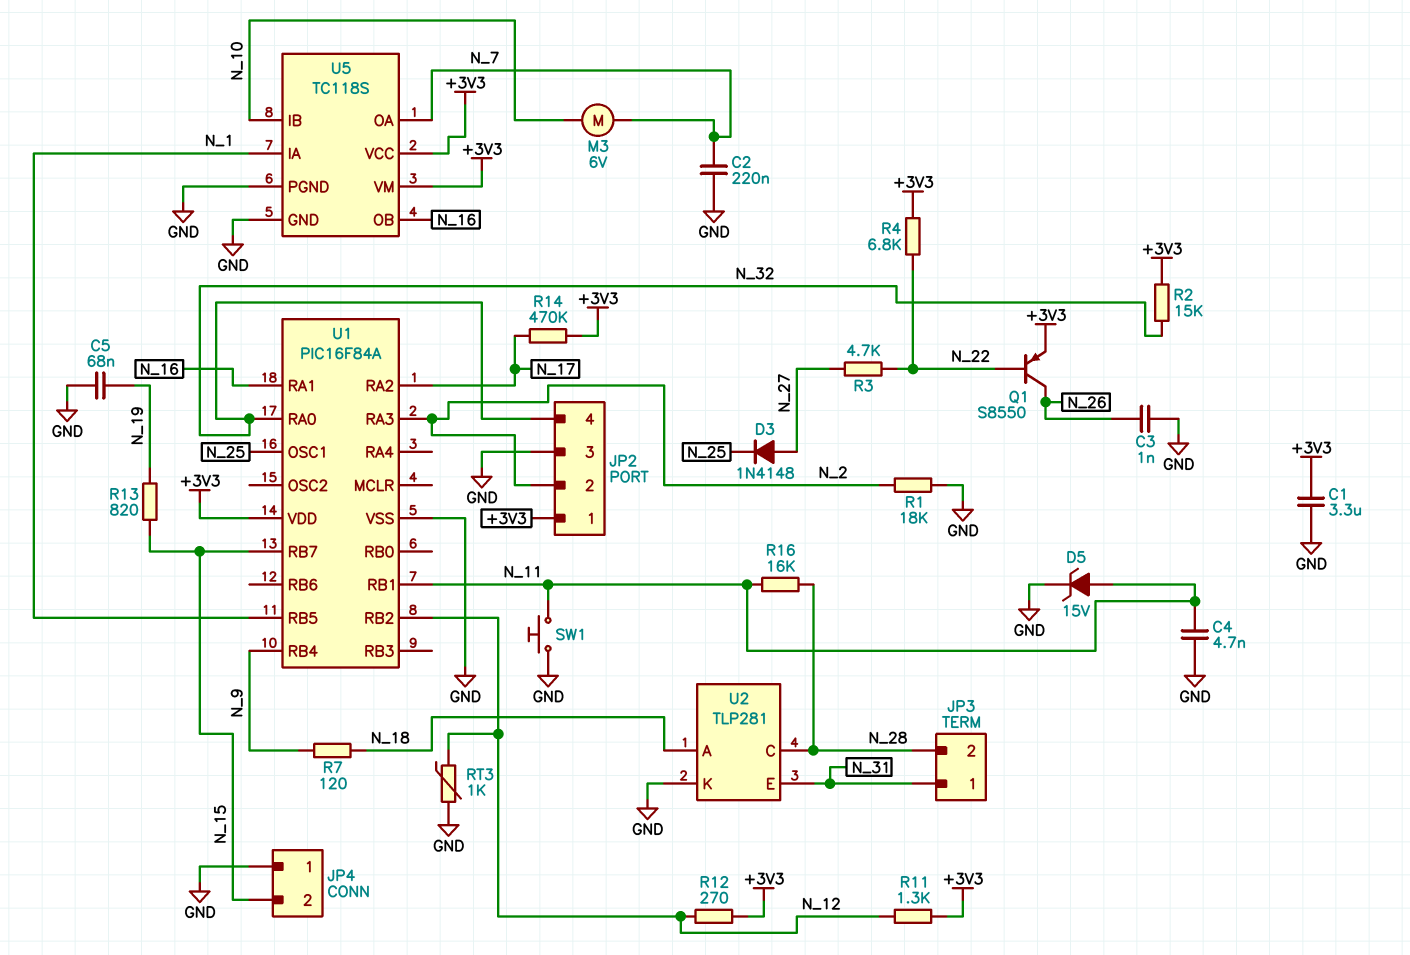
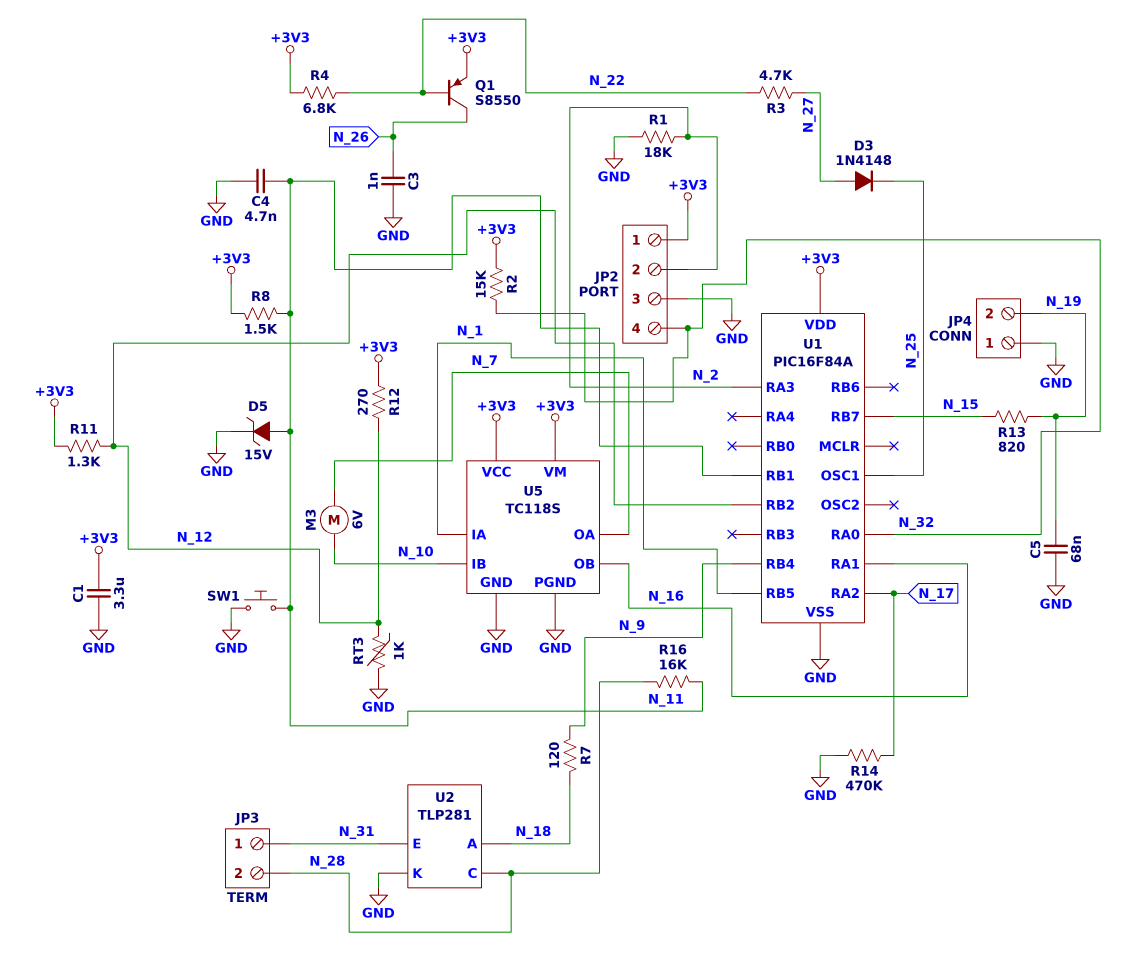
C2: 220nF (GND, N_7) -> none
JP4 pin 2: N_15 -> N_19
R8: none -> 1.5k (+3V3, N_11)
R14: 470k (+3V3, N_17) -> 470k (GND, N_17)

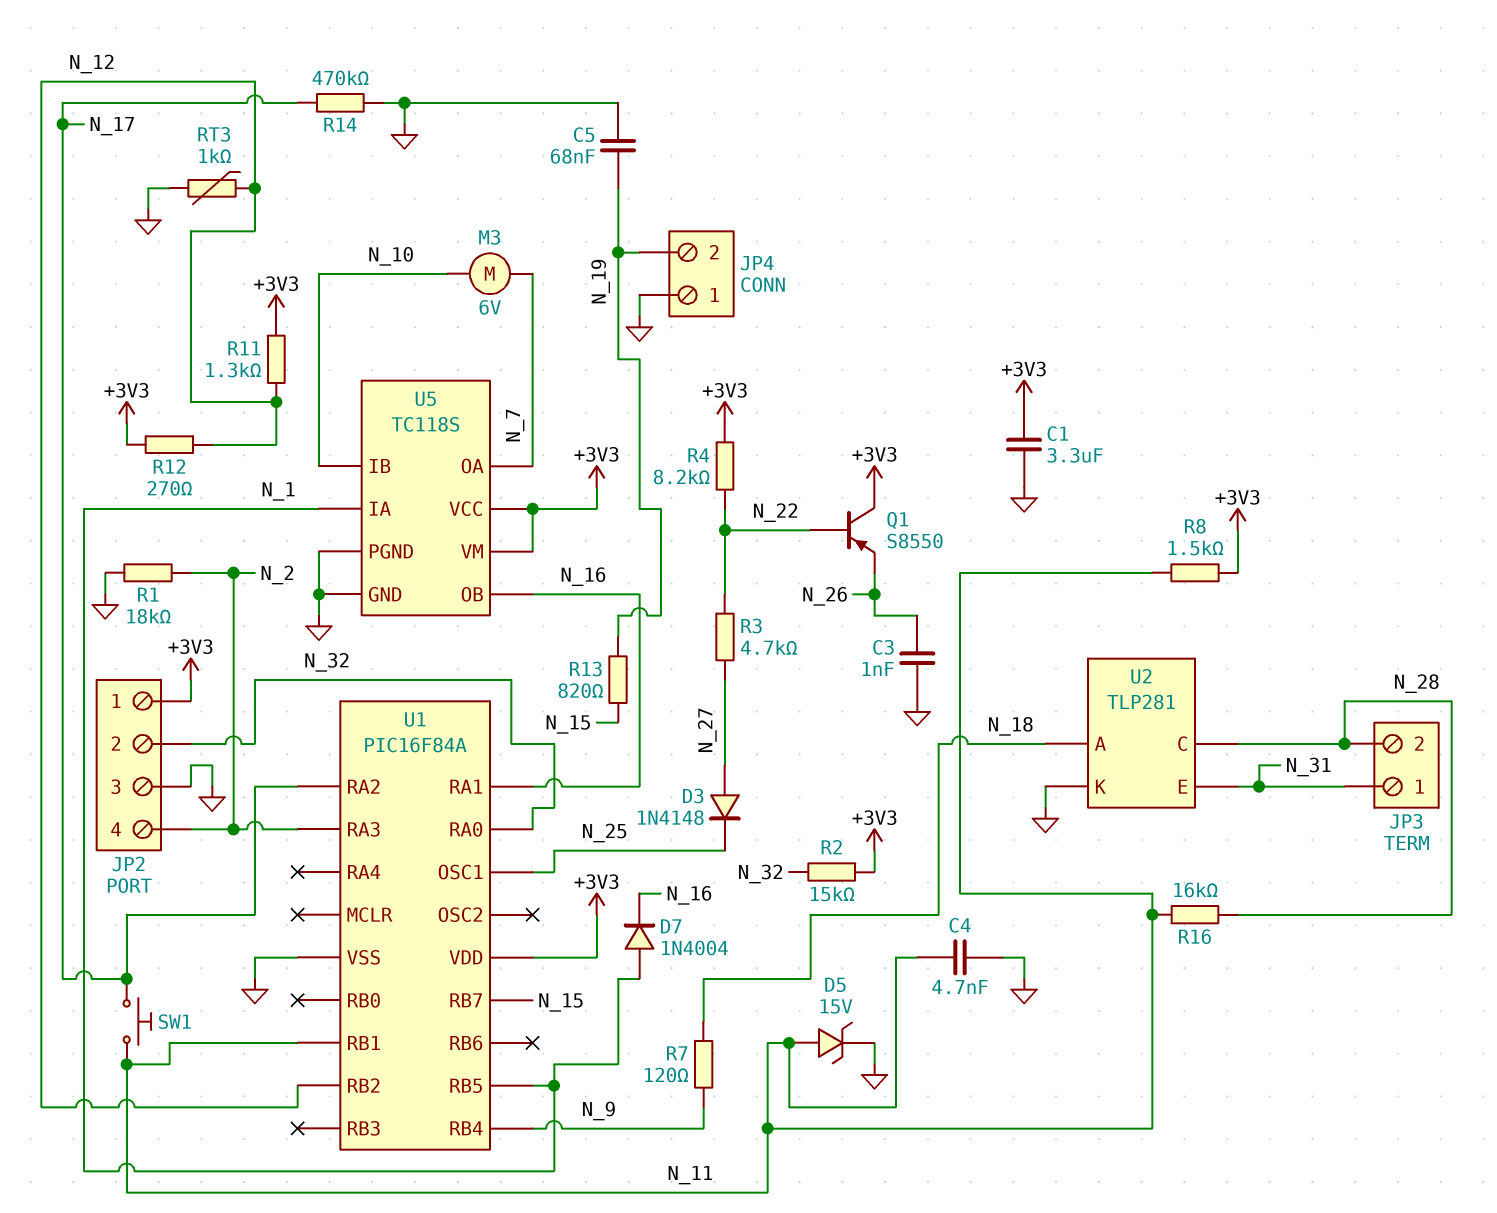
D7: none -> diode 1N4004 (A N_1, K N_16)
JP2 pin 2: N_2 -> N_32
JP2 pin 4: N_32 -> N_2
Q1: PNP S8550 (B N_22, C N_26, E +3V3) -> PNP S8550 (B N_22, C +3V3, E N_26)
R4: 6.8k (+3V3, N_22) -> 8.2k (+3V3, N_22)
SW1: button (GND, N_11) -> button (N_11, N_17)

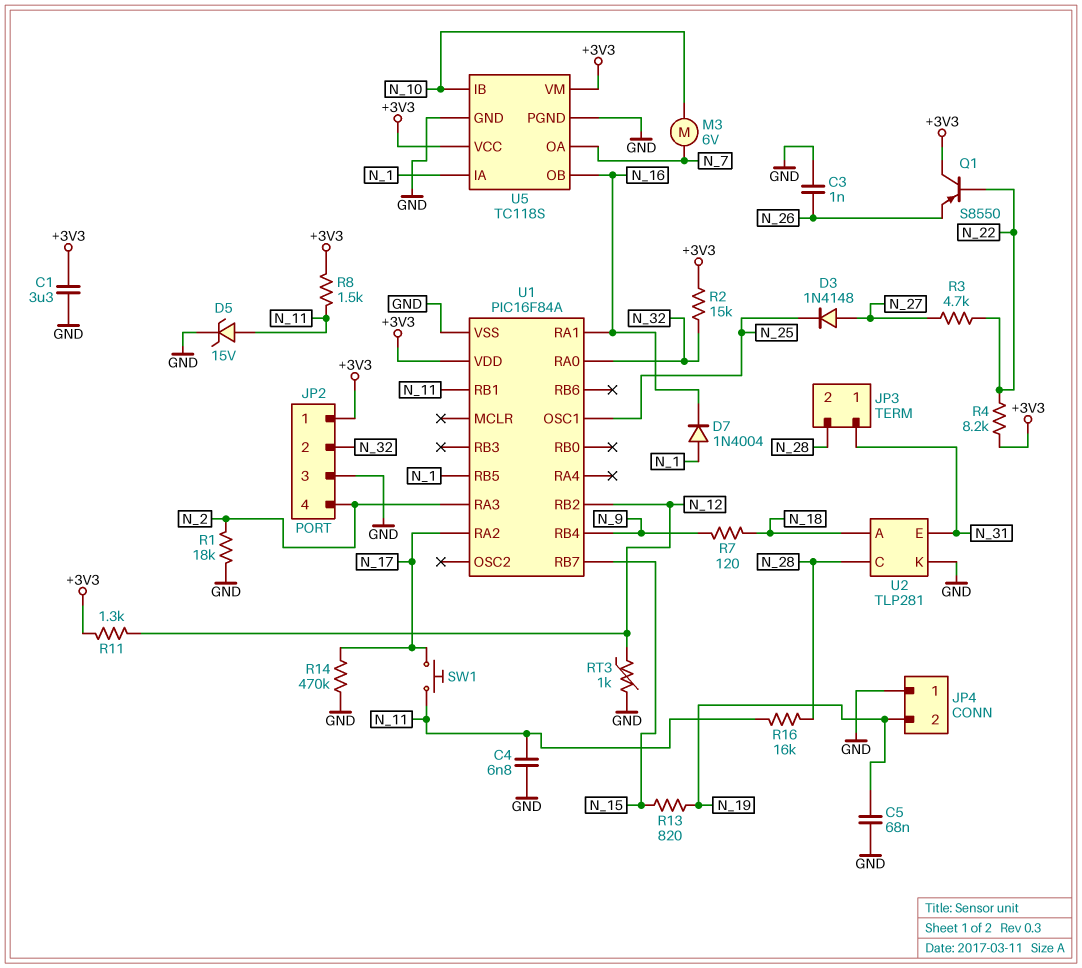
C4: 4.7nF (GND, N_11) -> 6.8nF (GND, N_11)
R12: 270 (+3V3, N_12) -> none

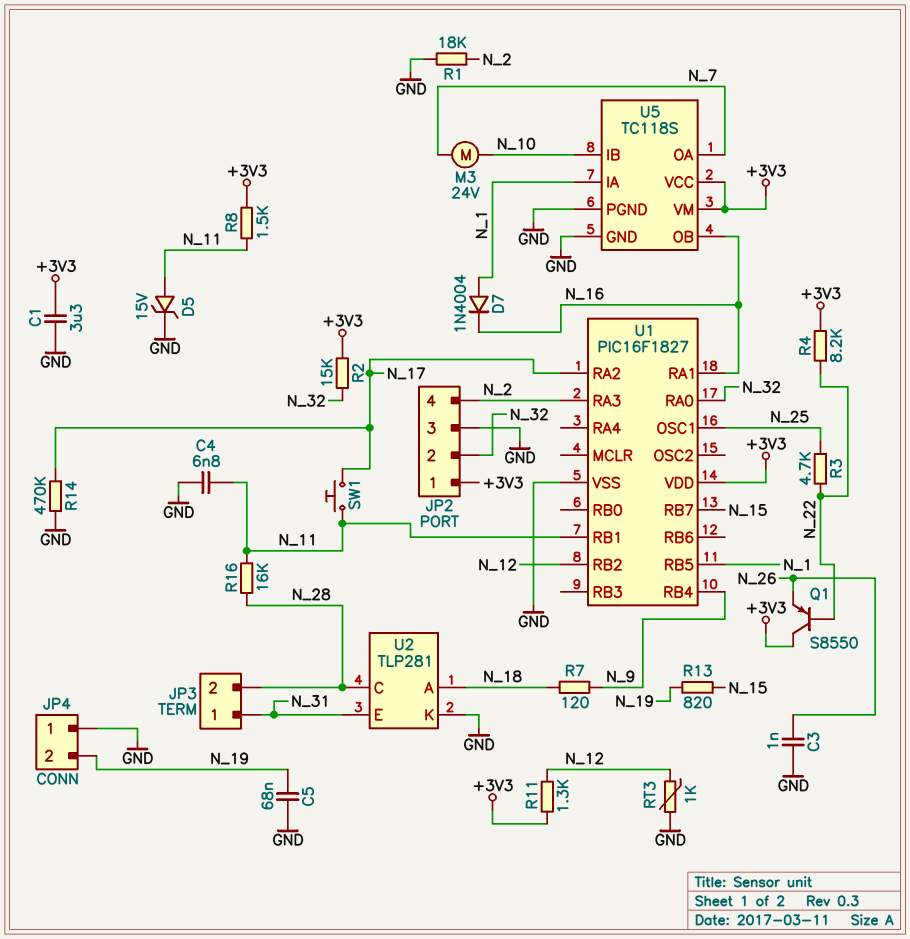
D3: diode 1N4148 (A N_27, K N_25) -> none
M3: motor 6V (N_7, N_10) -> motor 24V (N_7, N_10)
R3: 4.7k (N_22, N_27) -> 4.7k (N_22, N_25)
U1: PIC16F84A -> PIC16F1827

